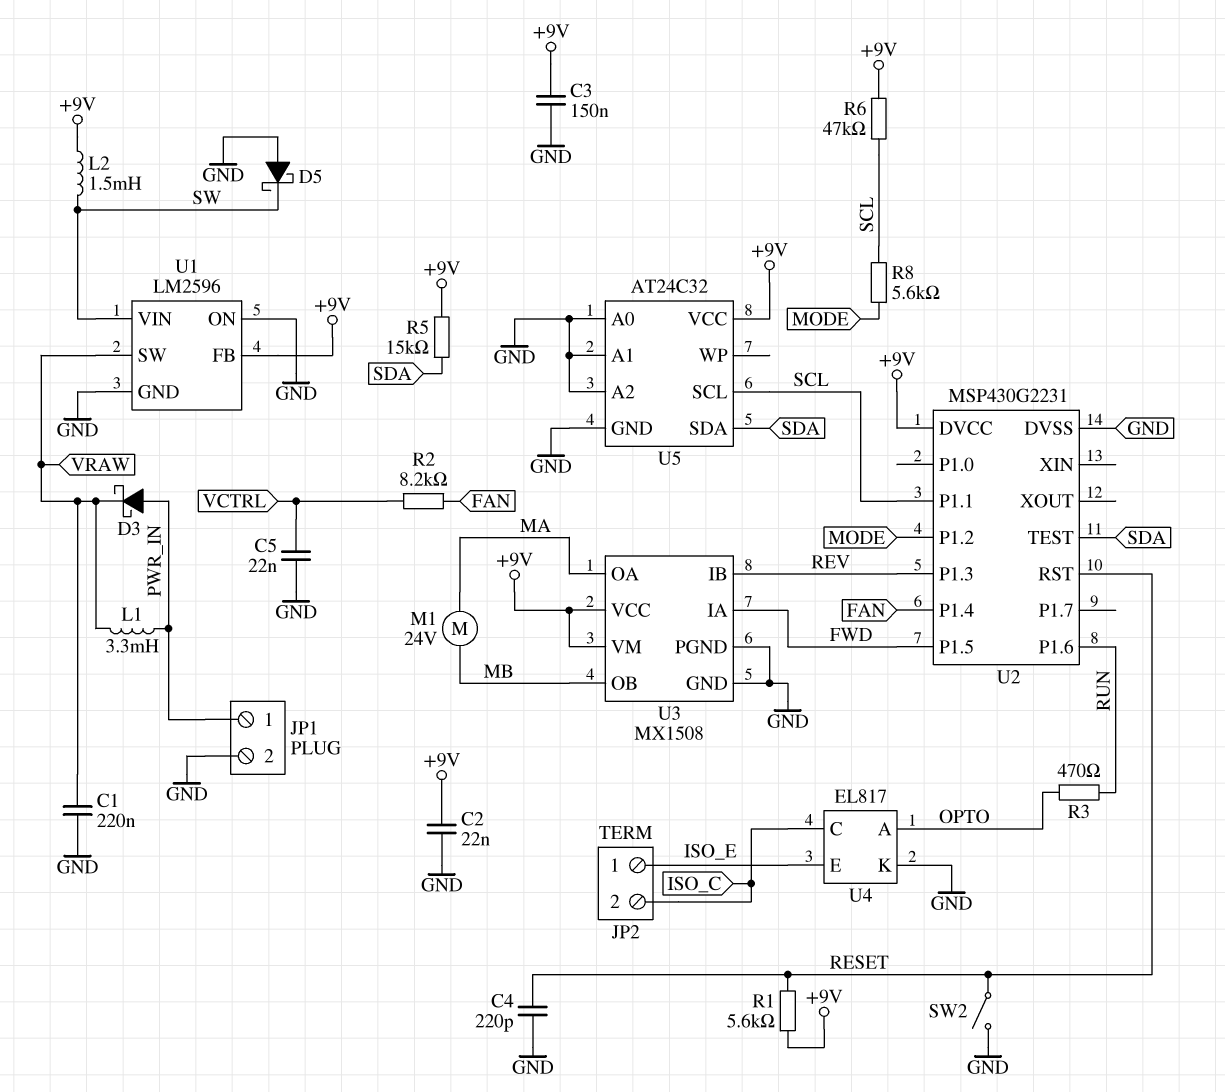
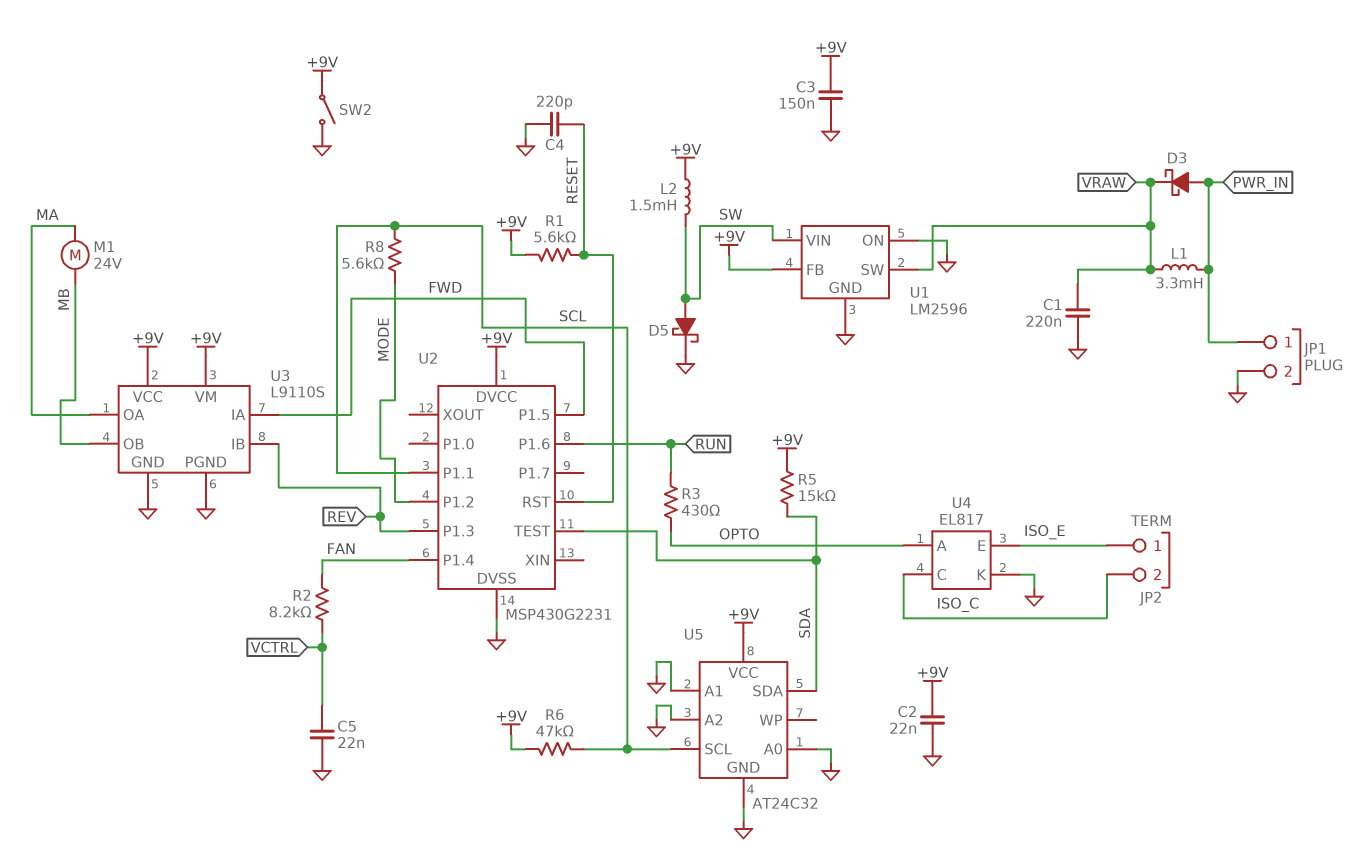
D5: schottky (A GND, K SW) -> schottky (A SW, K GND)
R3: 470 (OPTO, RUN) -> 430 (OPTO, RUN)
SW2: switch (GND, RESET) -> switch (+9V, GND)
U3: MX1508 -> L9110S

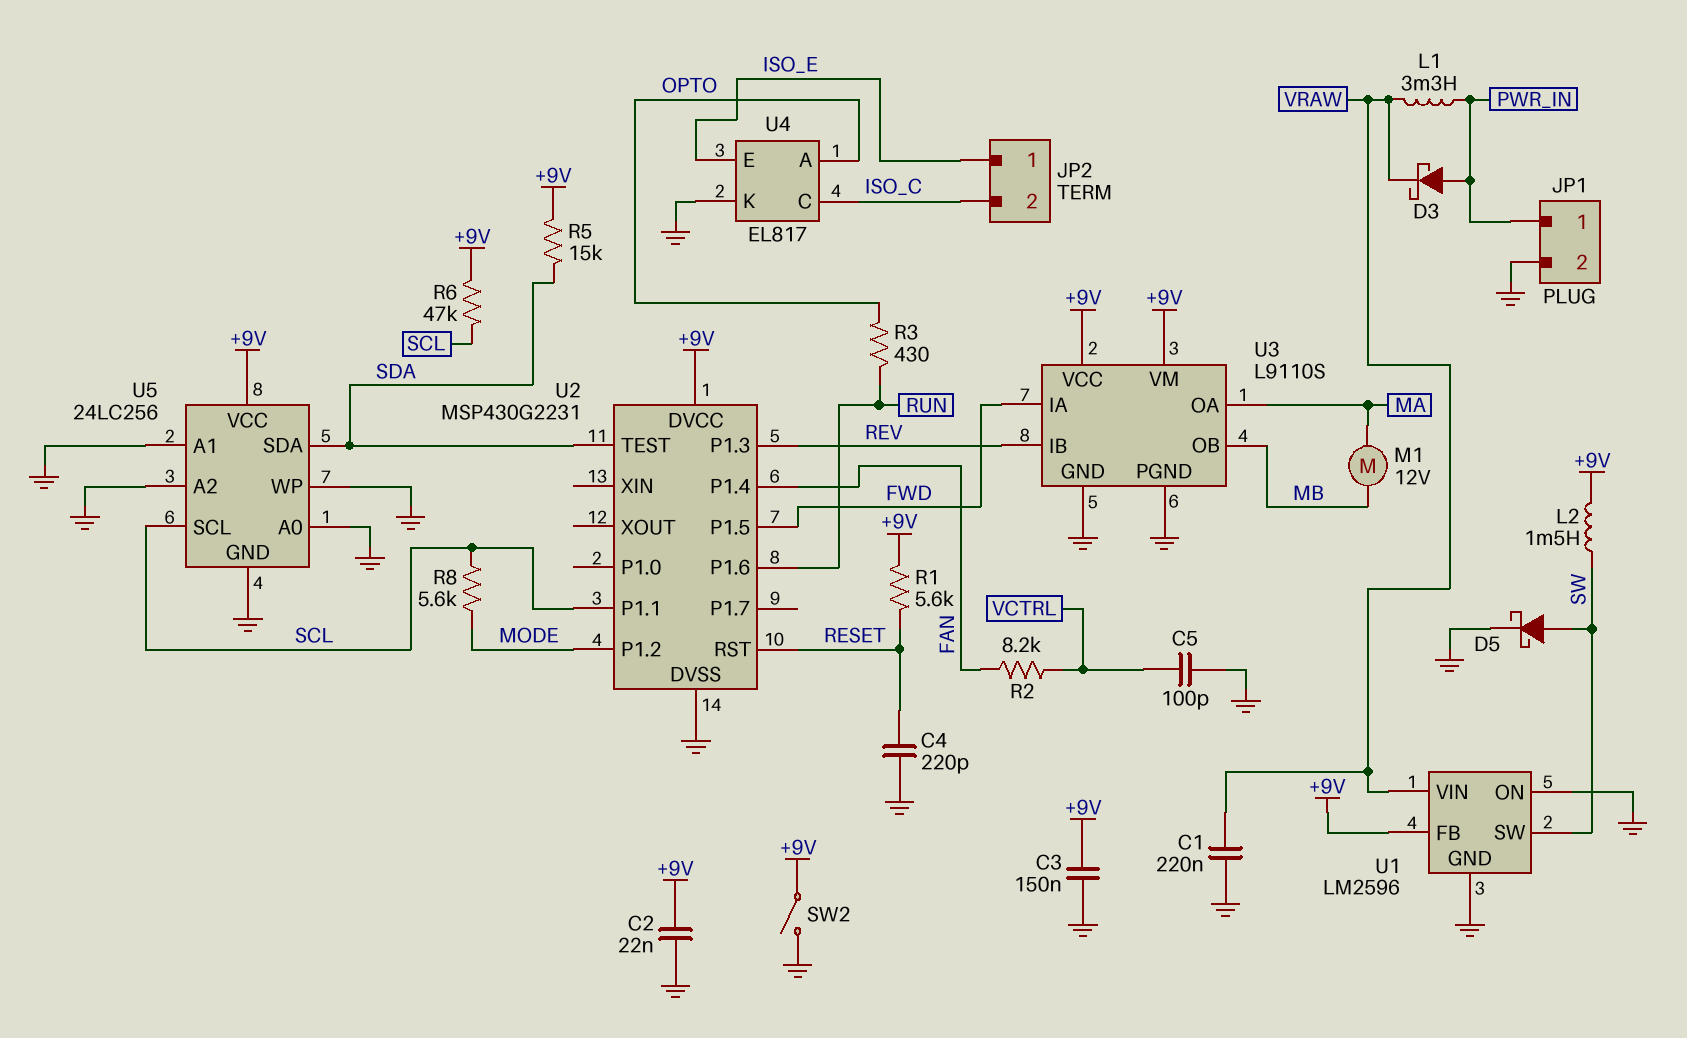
C5: 22nF (GND, VCTRL) -> 100pF (GND, VCTRL)
M1: motor 24V (MA, MB) -> motor 12V (MA, MB)
U1 pin SW: VRAW -> SW
U1 pin VIN: SW -> VRAW
U5: AT24C32 -> 24LC256
U5 pin WP: none -> GND

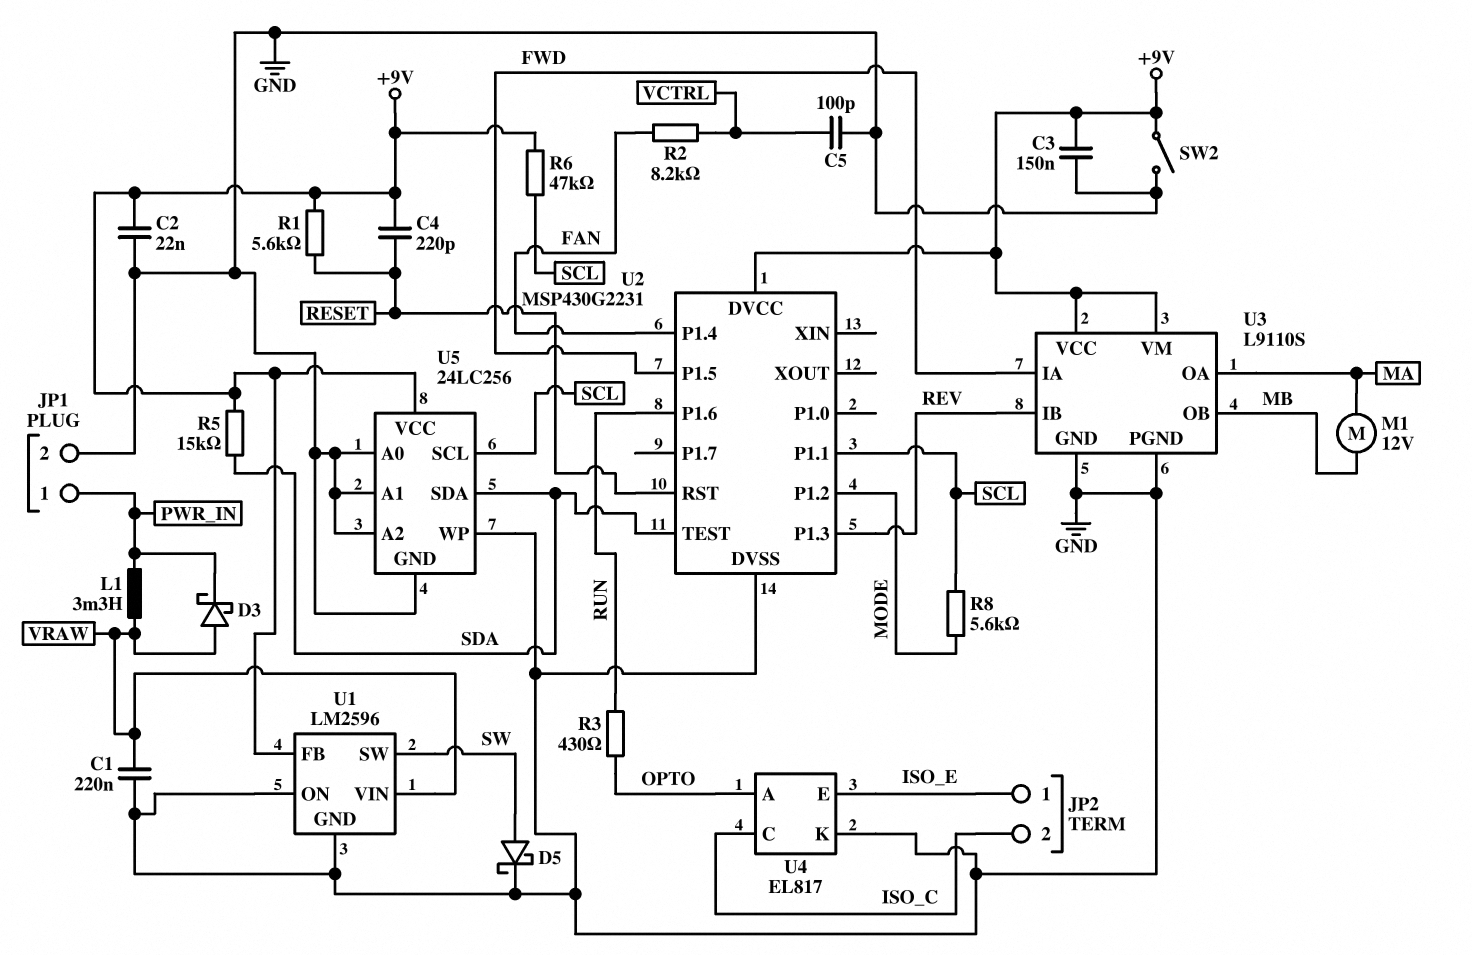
C4: 220pF (GND, RESET) -> 220pF (+9V, RESET)
D3: schottky (A PWR_IN, K VRAW) -> schottky (A VRAW, K PWR_IN)
L2: 1.5mH (+9V, SW) -> none

